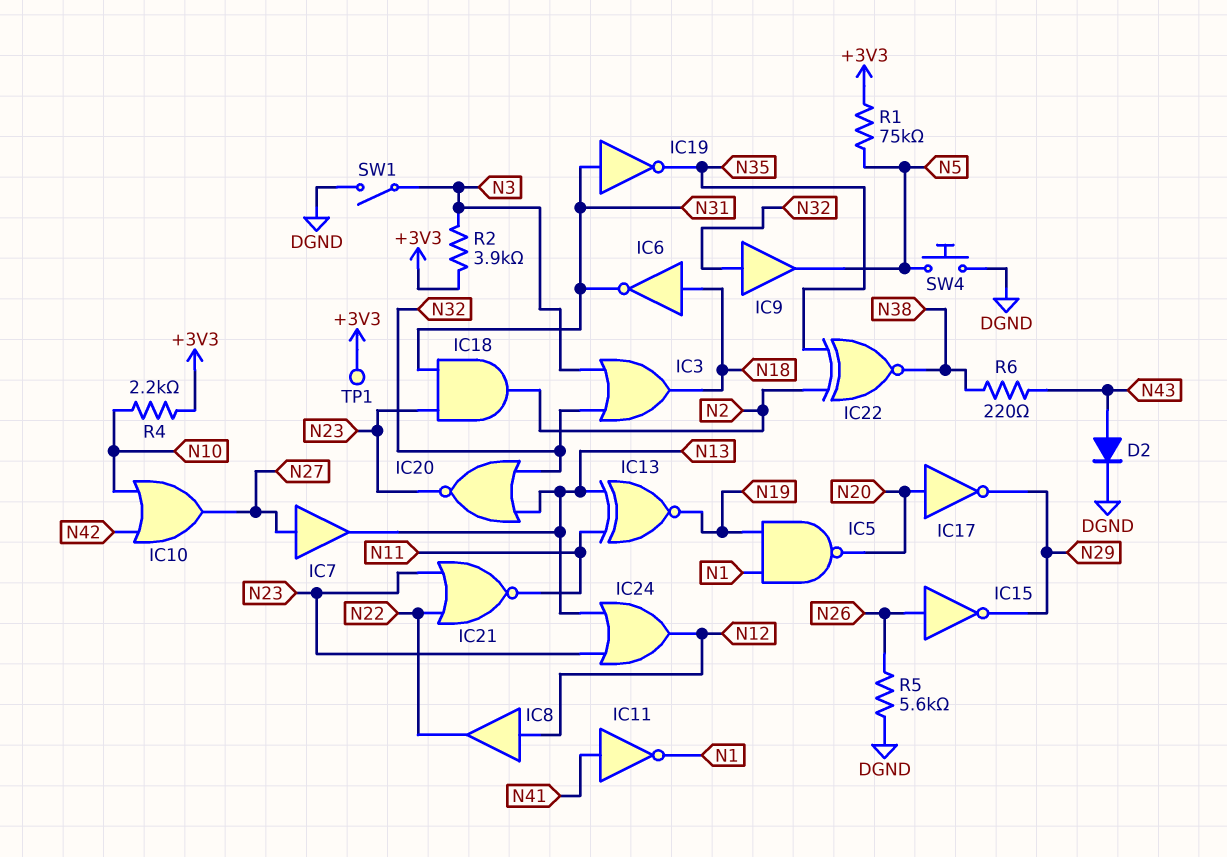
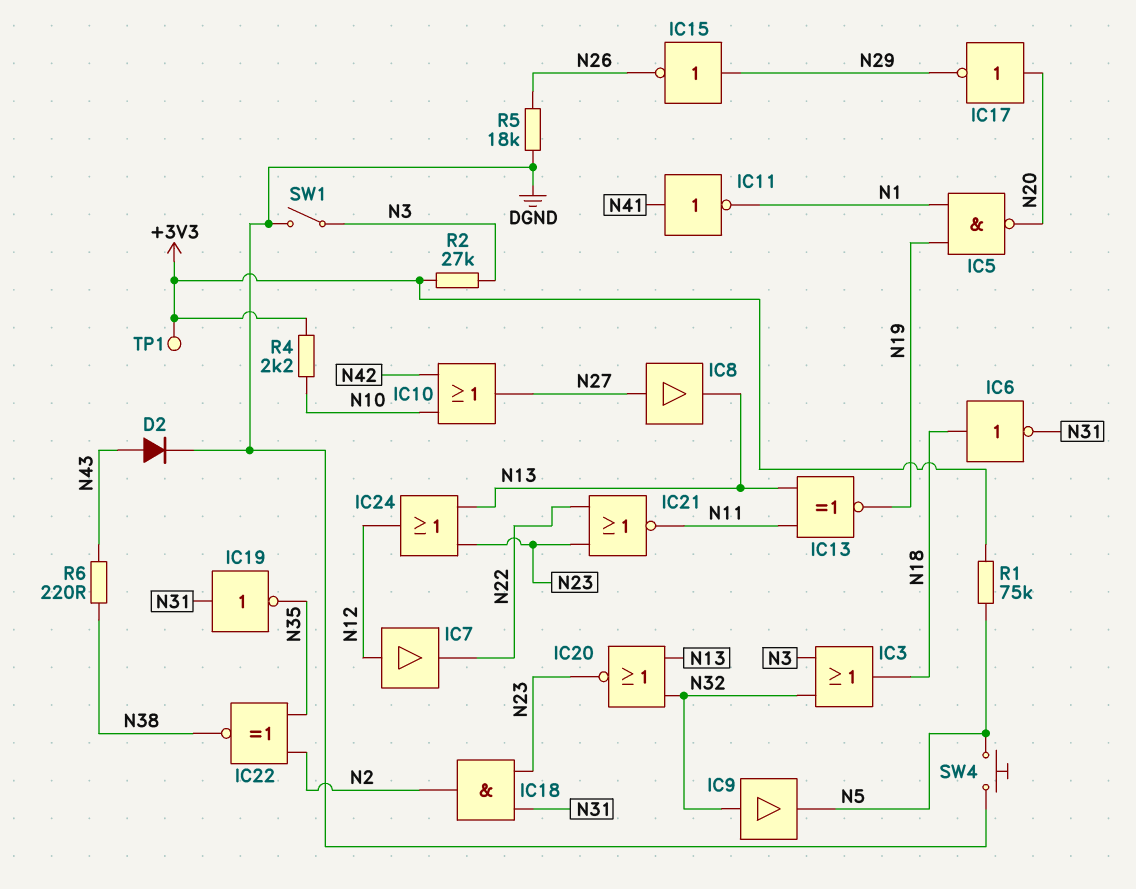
IC7: buffer (in N27, out N13) -> buffer (in N12, out N22)
IC8: buffer (in N12, out N22) -> buffer (in N27, out N13)
IC15: NOT (in N26, out N29) -> NOT (in N29, out N26)
R2: 3.9k (+3V3, N3) -> 27k (+3V3, N3)
R5: 5.6k (DGND, N26) -> 18k (DGND, N26)

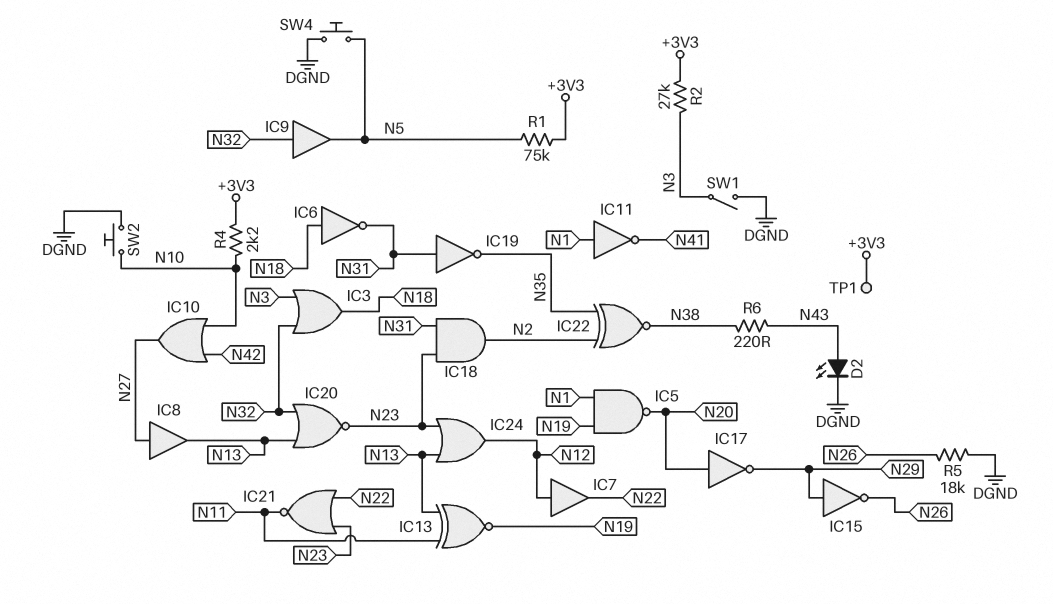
D2: diode (A N43, K DGND) -> LED (A N43, K DGND)
IC11: NOT (in N41, out N1) -> NOT (in N1, out N41)
SW2: none -> button (DGND, N10)

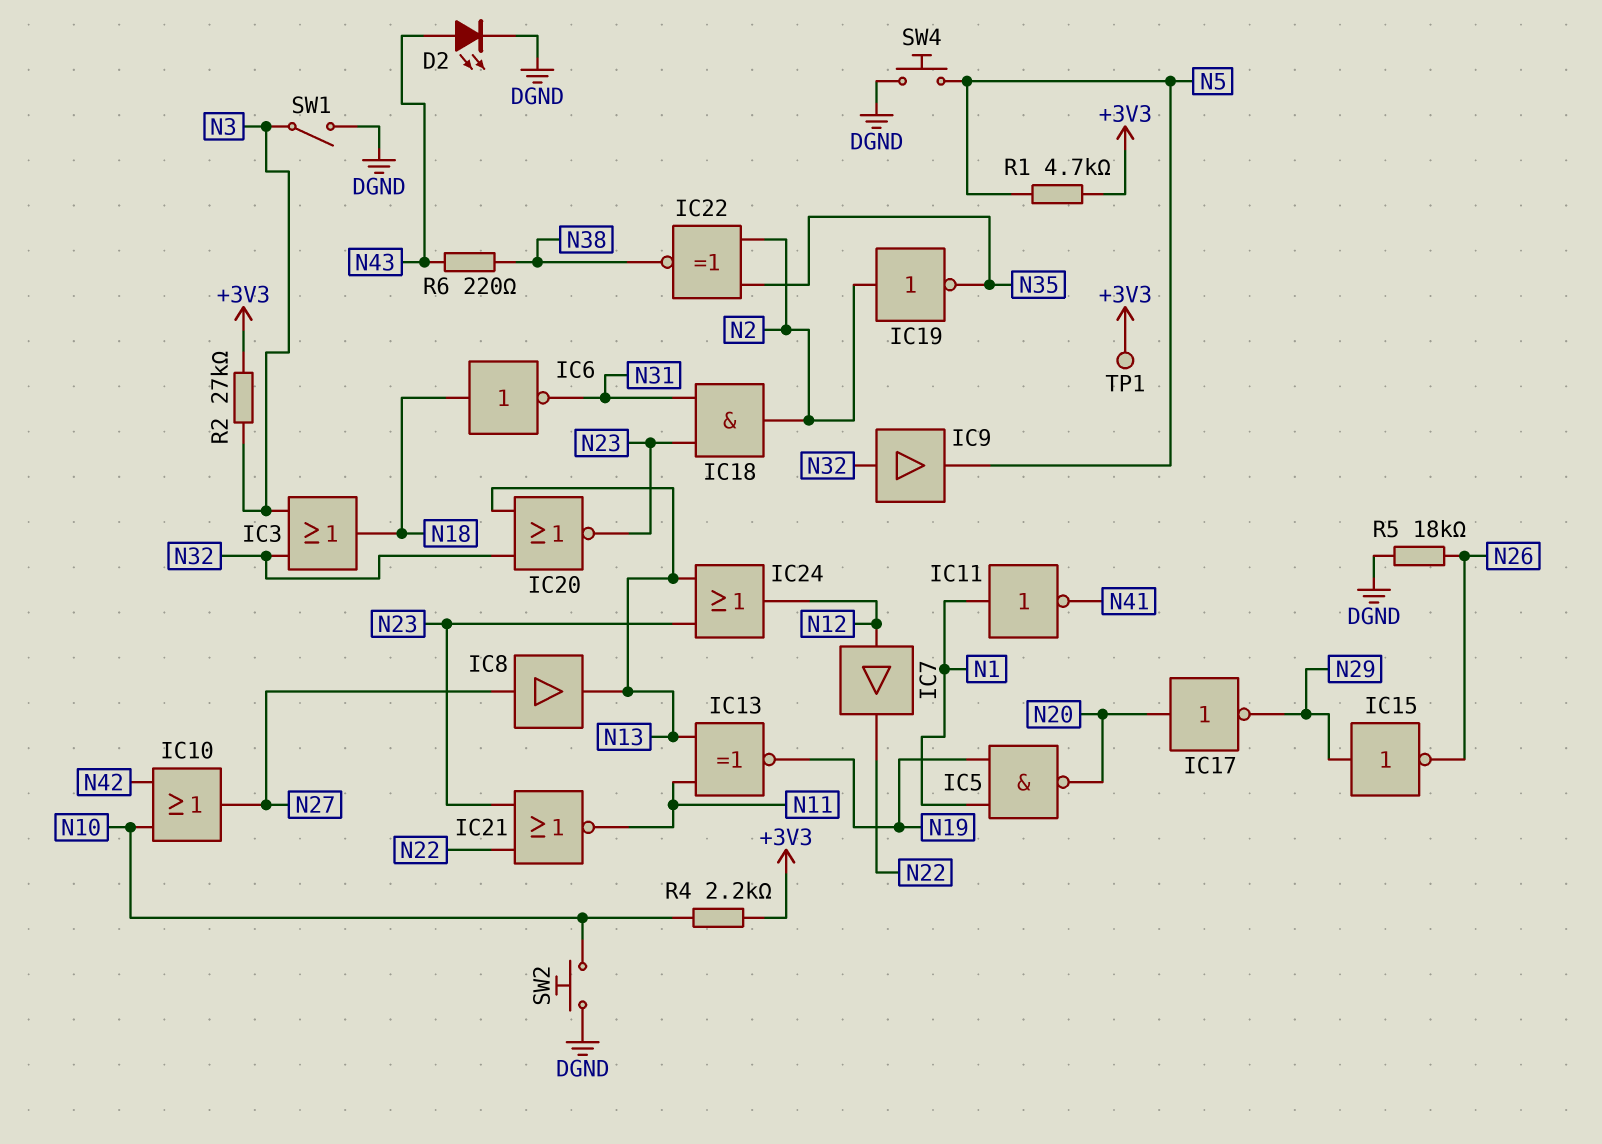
IC19: NOT (in N31, out N35) -> NOT (in N2, out N35)
R1: 75k (+3V3, N5) -> 4.7k (+3V3, N5)

